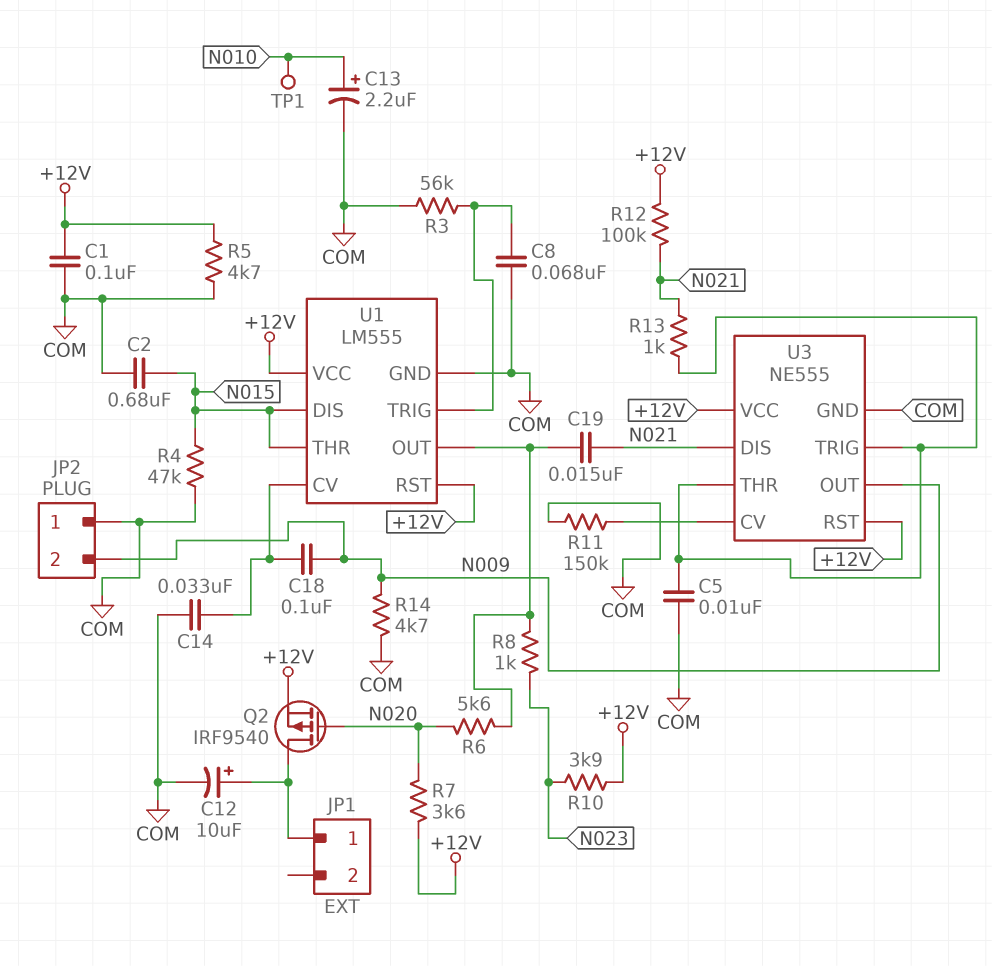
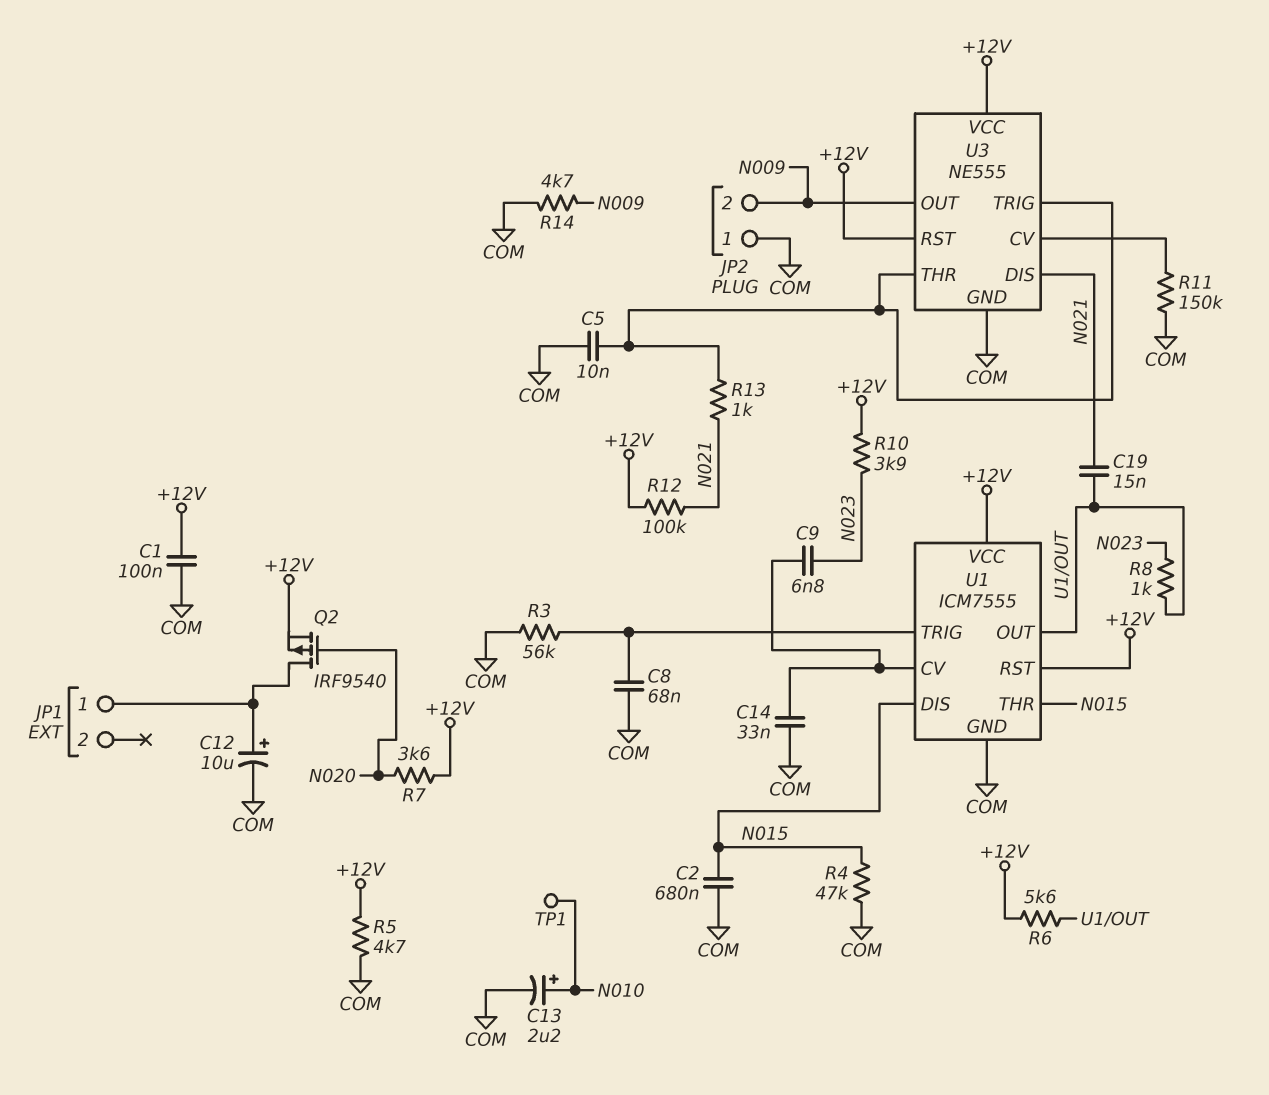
C9: none -> 6.8nF (N023, U1/CV)
C18: 100nF (N009, U1/CV) -> none
R6: 5.6k (N020, U1/OUT) -> 5.6k (+12V, U1/OUT)
U1: LM555 -> ICM7555

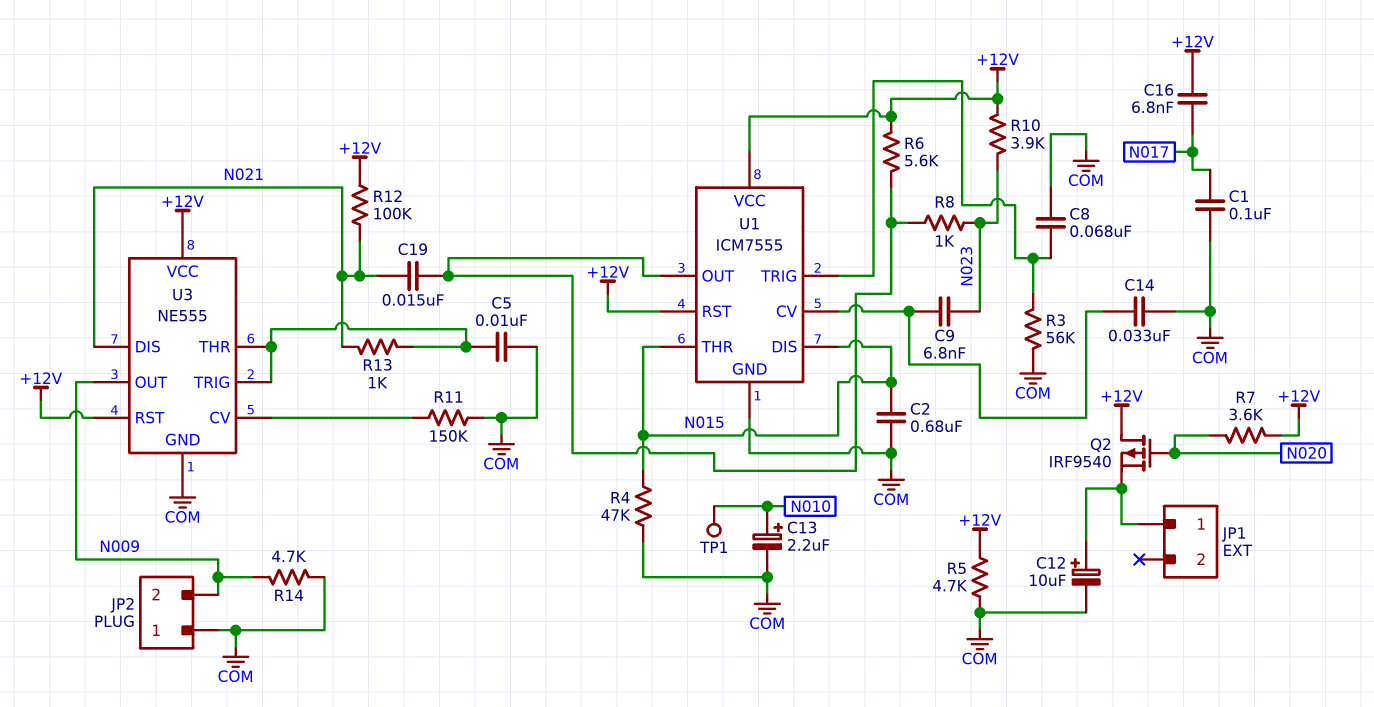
C1: 100nF (+12V, COM) -> 100nF (COM, N017)
C16: none -> 6.8nF (+12V, N017)
Q2: PMOS IRF9540 (G N020, D JP1/1, S +12V) -> PMOS IRF9540 (G N020, D +12V, S JP1/1)

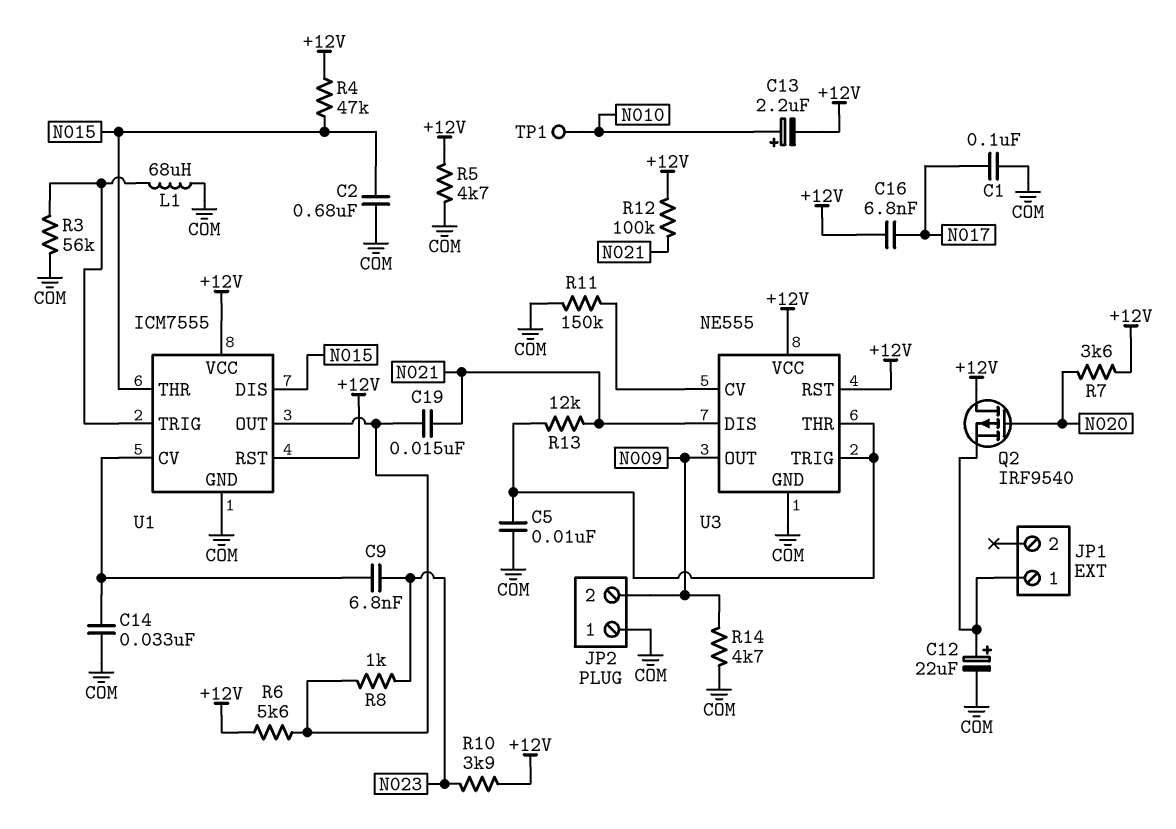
C8: 68nF (COM, U1/TRIG) -> none
C12: 10uF (plus JP1/1, minus COM) -> 22uF (plus JP1/1, minus COM)
C13: 2.2uF (plus N010, minus COM) -> 2.2uF (plus N010, minus +12V)
L1: none -> 68uH (COM, U1/TRIG)
R4: 47k (COM, N015) -> 47k (+12V, N015)
R13: 1k (N021, U3/THR) -> 12k (N021, U3/THR)

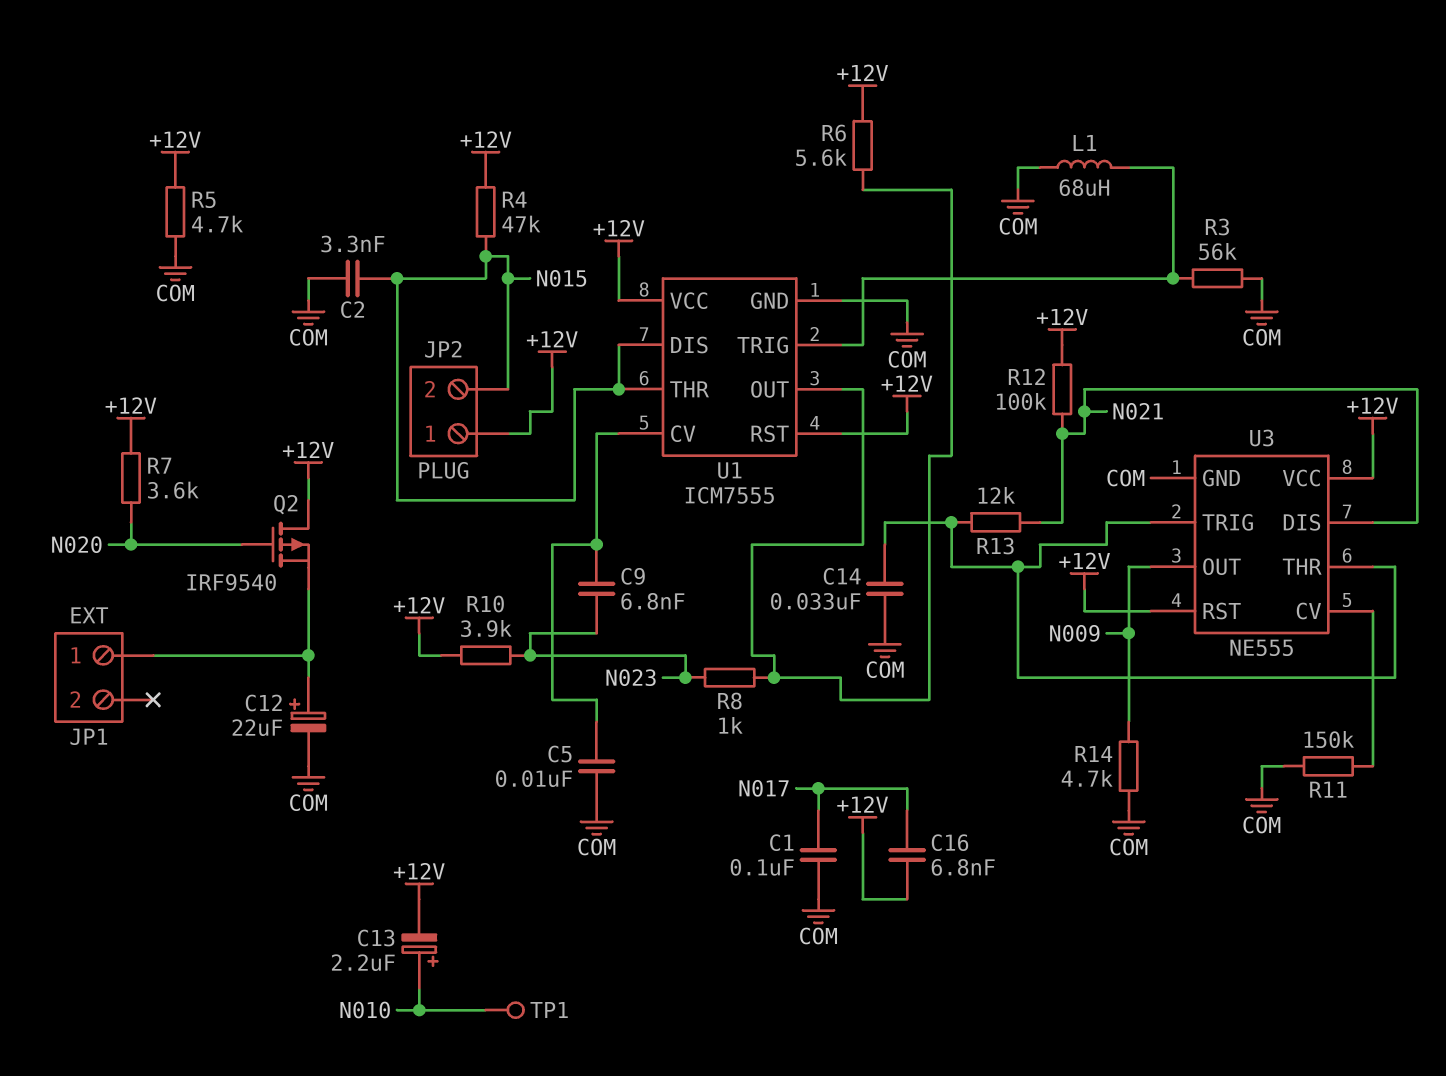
C2: 680nF (COM, N015) -> 3.3nF (COM, N015)
C5: 10nF (COM, U3/THR) -> 10nF (COM, U1/CV)
C14: 33nF (COM, U1/CV) -> 33nF (COM, U3/THR)
C19: 15nF (N021, U1/OUT) -> none
JP2 pin 1: COM -> +12V
JP2 pin 2: N009 -> N015

